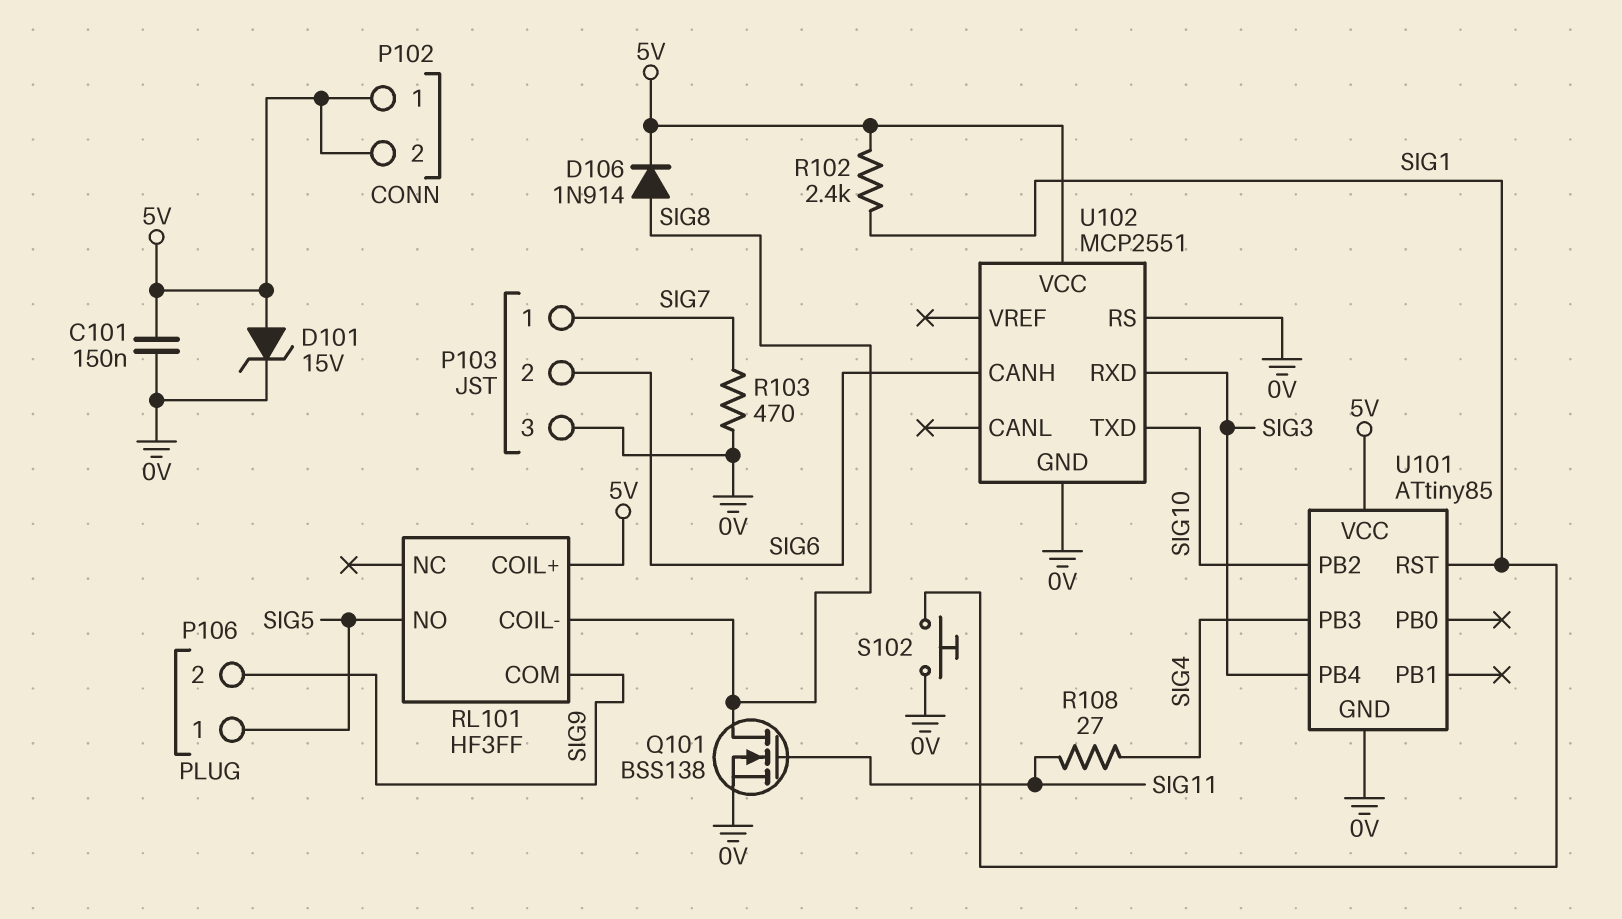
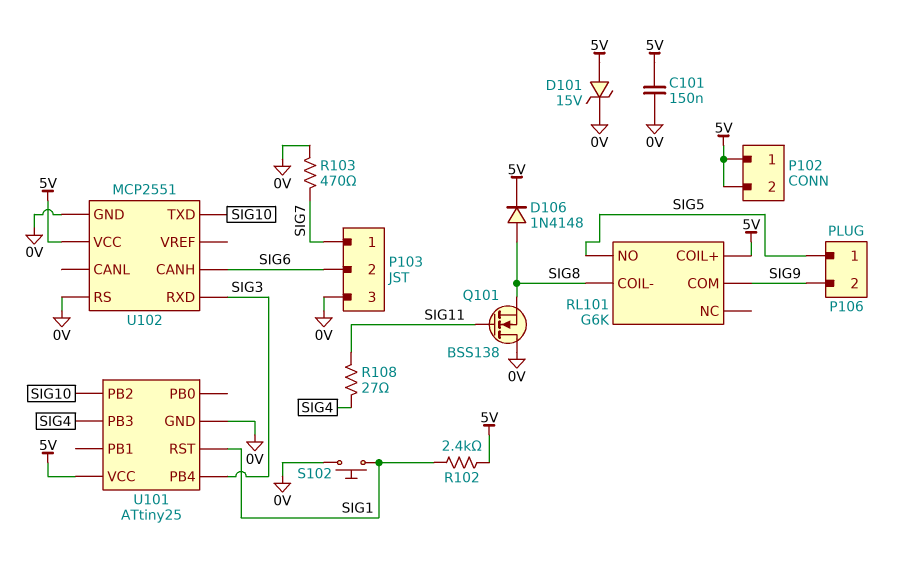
D106: diode 1N914 (A SIG8, K 5V) -> diode 1N4148 (A SIG8, K 5V)
Q101: NMOS BSS138 (G SIG11, D SIG8, S 0V) -> NMOS BSS138 (G SIG11, D 0V, S SIG8)
RL101: HF3FF -> G6K
U101: ATtiny85 -> ATtiny25

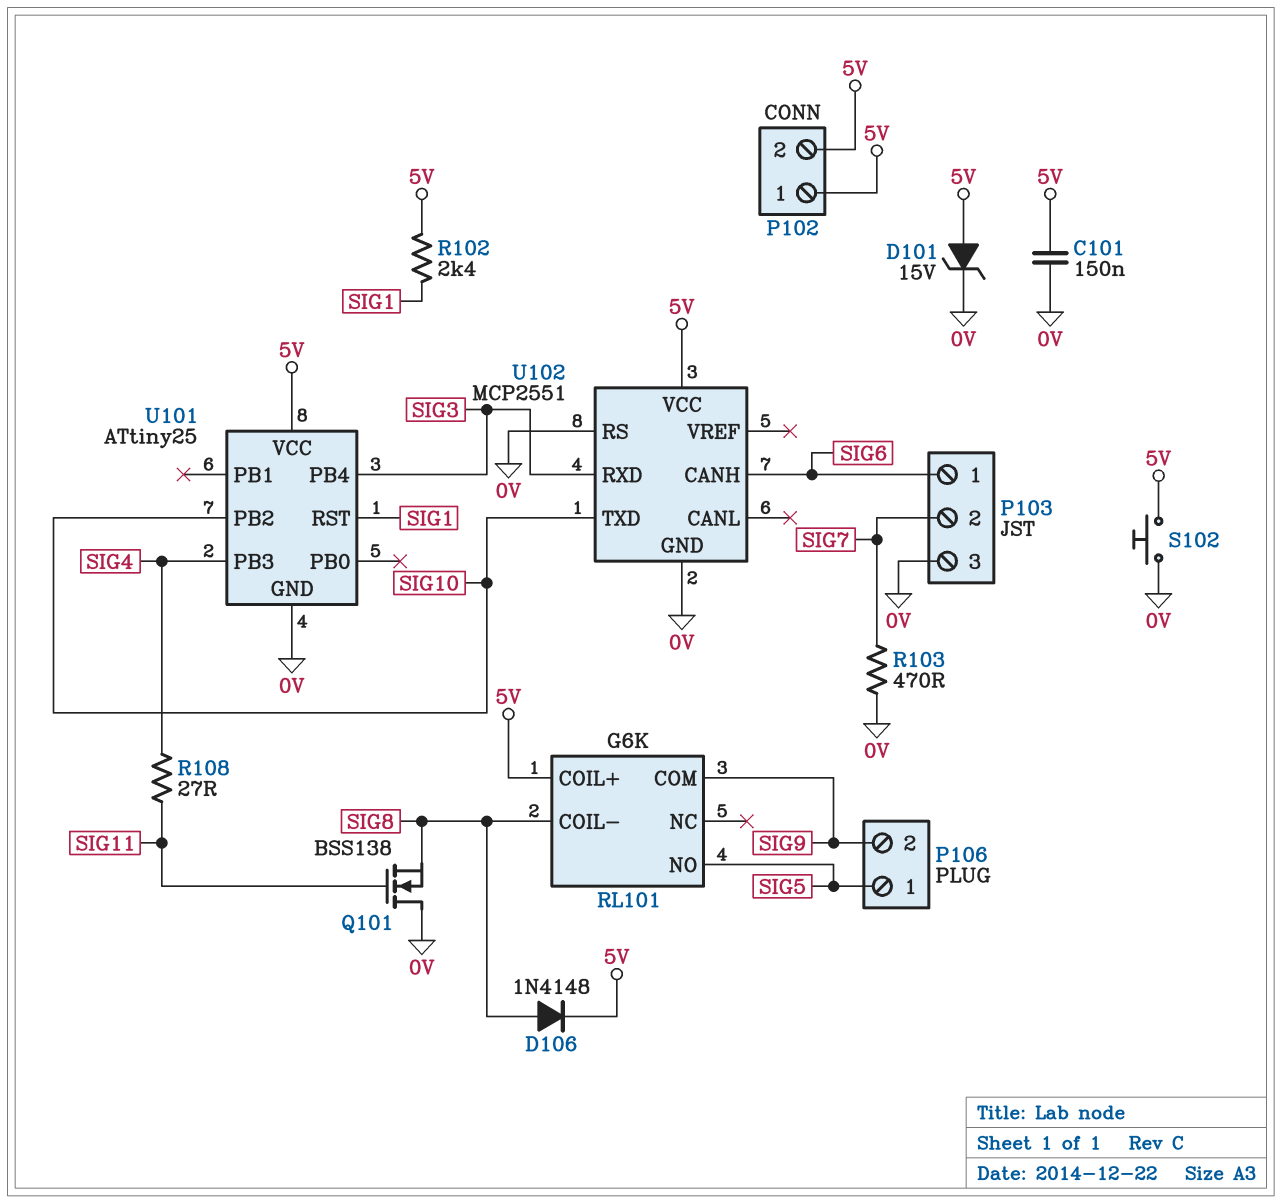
P103 pin 1: SIG7 -> SIG6
P103 pin 2: SIG6 -> SIG7
S102: button (0V, SIG1) -> button (0V, 5V)

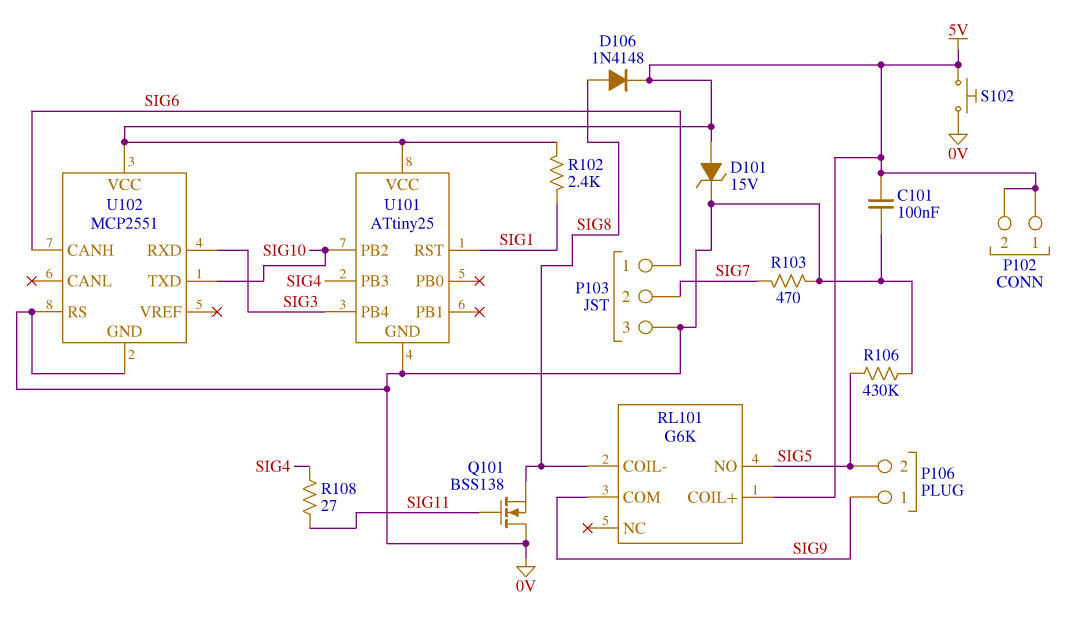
C101: 150nF (0V, 5V) -> 100nF (0V, 5V)
P106 pin 1: SIG5 -> SIG9
P106 pin 2: SIG9 -> SIG5
R106: none -> 430k (0V, SIG5)

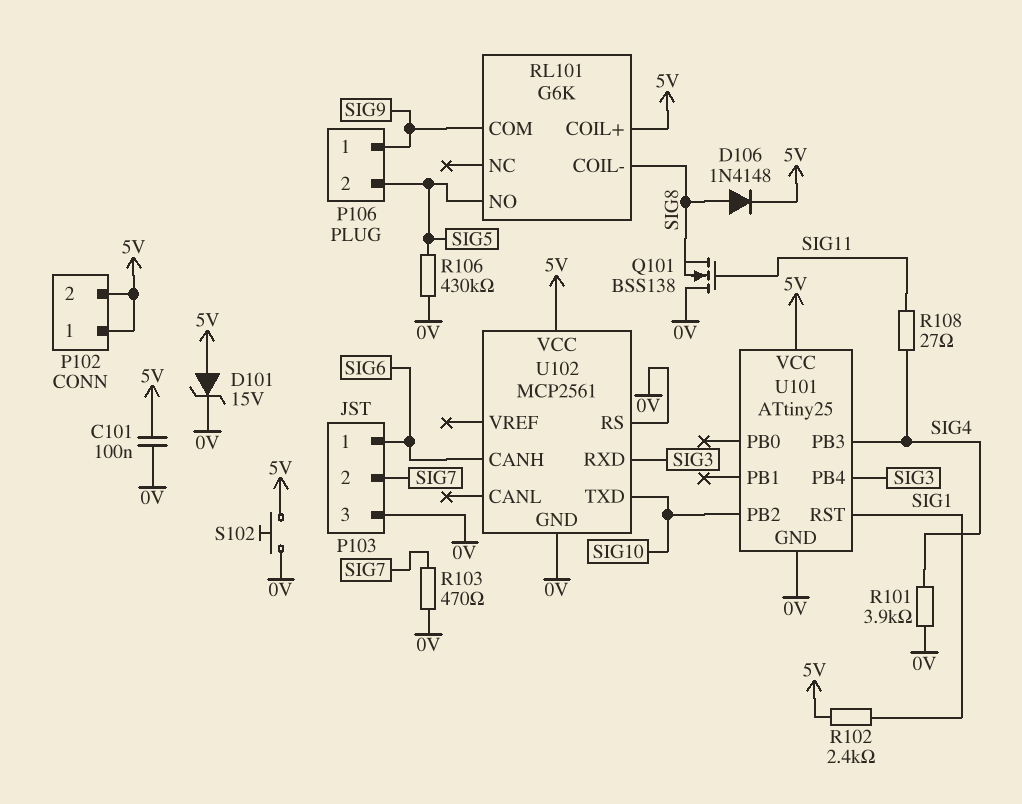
R101: none -> 3.9k (0V, SIG4)
U102: MCP2551 -> MCP2561

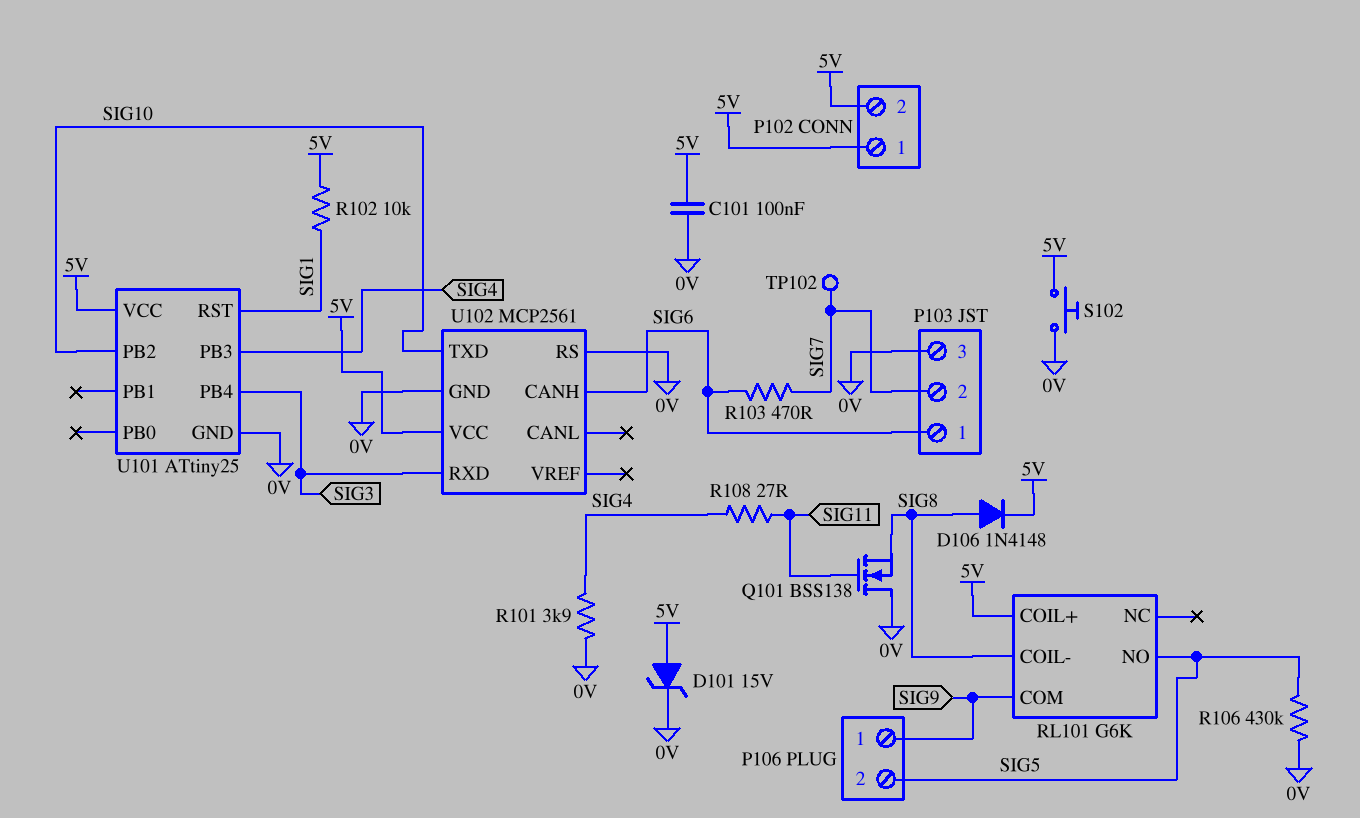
R102: 2.4k (5V, SIG1) -> 10k (5V, SIG1)
R103: 470 (0V, SIG7) -> 470 (SIG6, SIG7)
TP102: none -> test point (SIG7)

